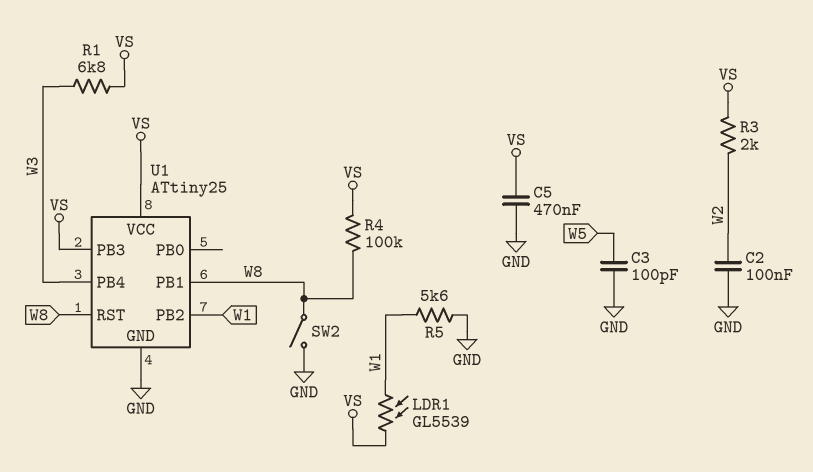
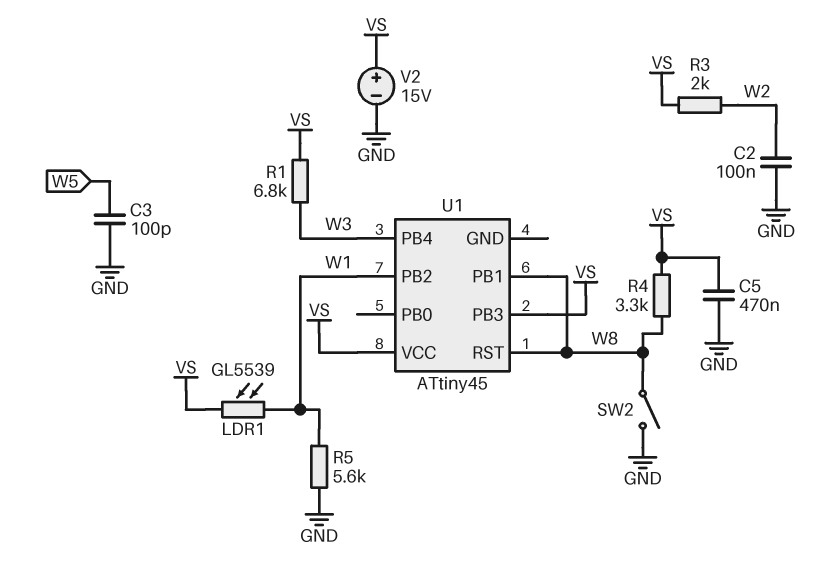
R4: 100k (VS, W8) -> 3.3k (VS, W8)
U1: ATtiny25 -> ATtiny45
U1 pin GND: GND -> none
V2: none -> 15V (plus VS, minus GND)

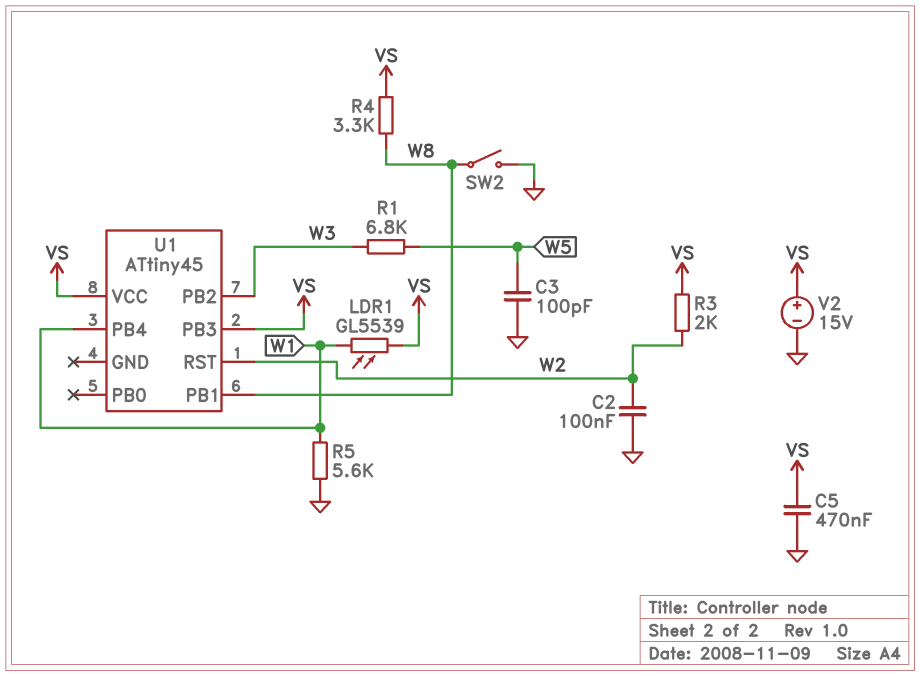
R1: 6.8k (VS, W3) -> 6.8k (W3, W5)
U1 pin PB2: W1 -> W3
U1 pin PB4: W3 -> W1
U1 pin RST: W8 -> W2

